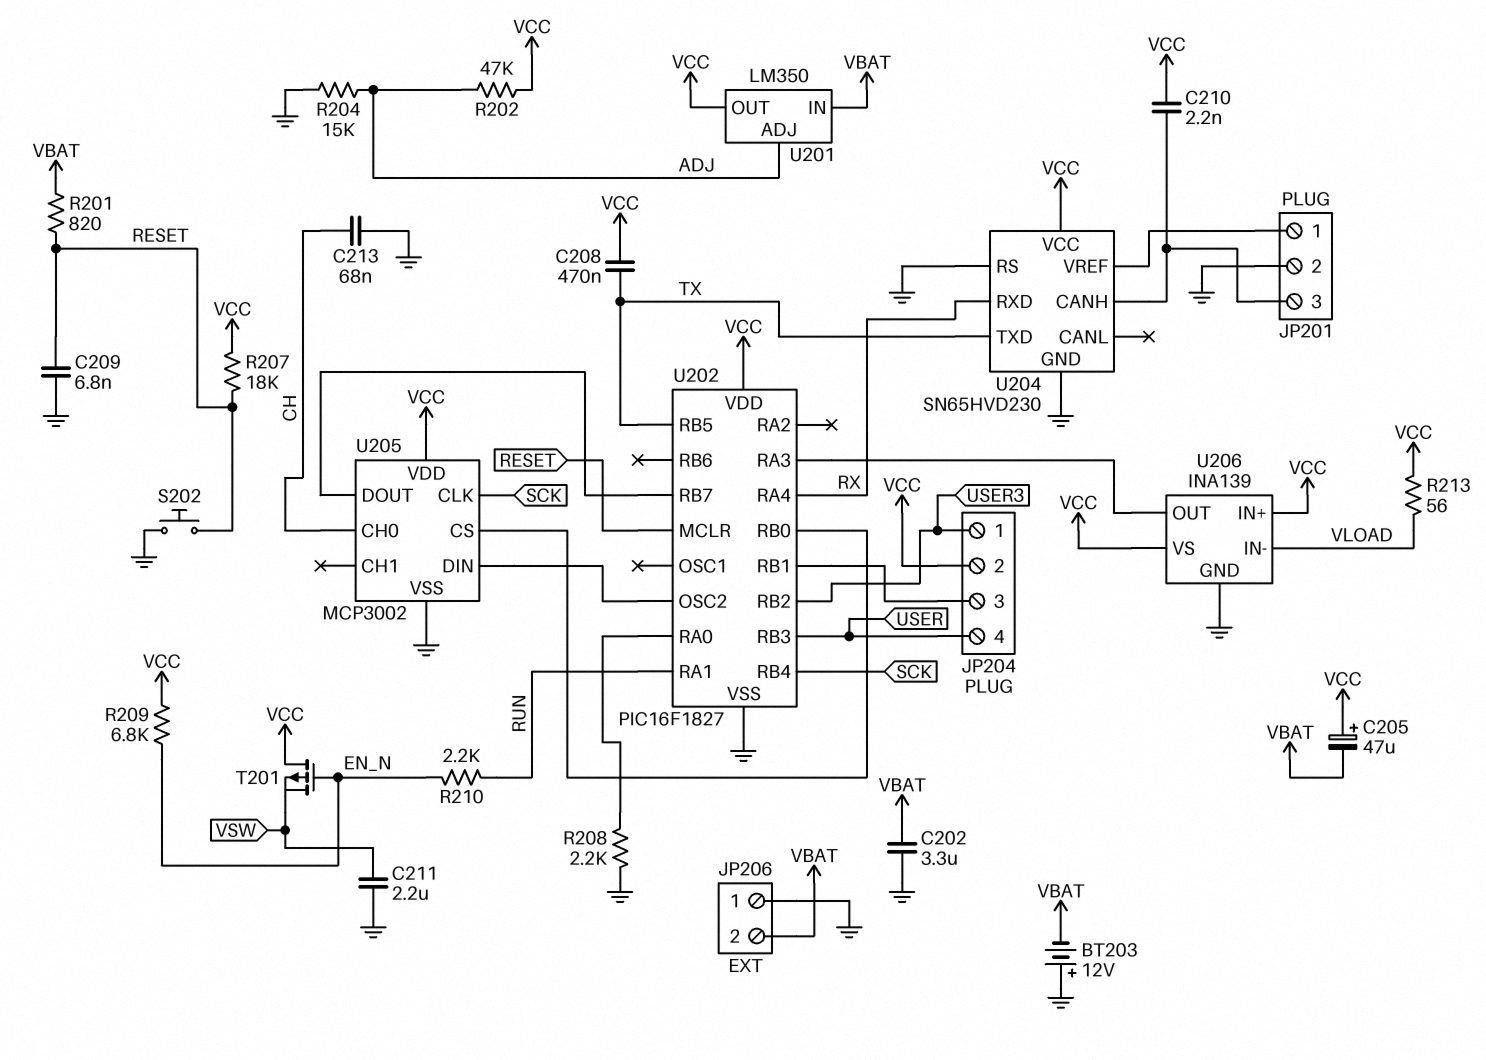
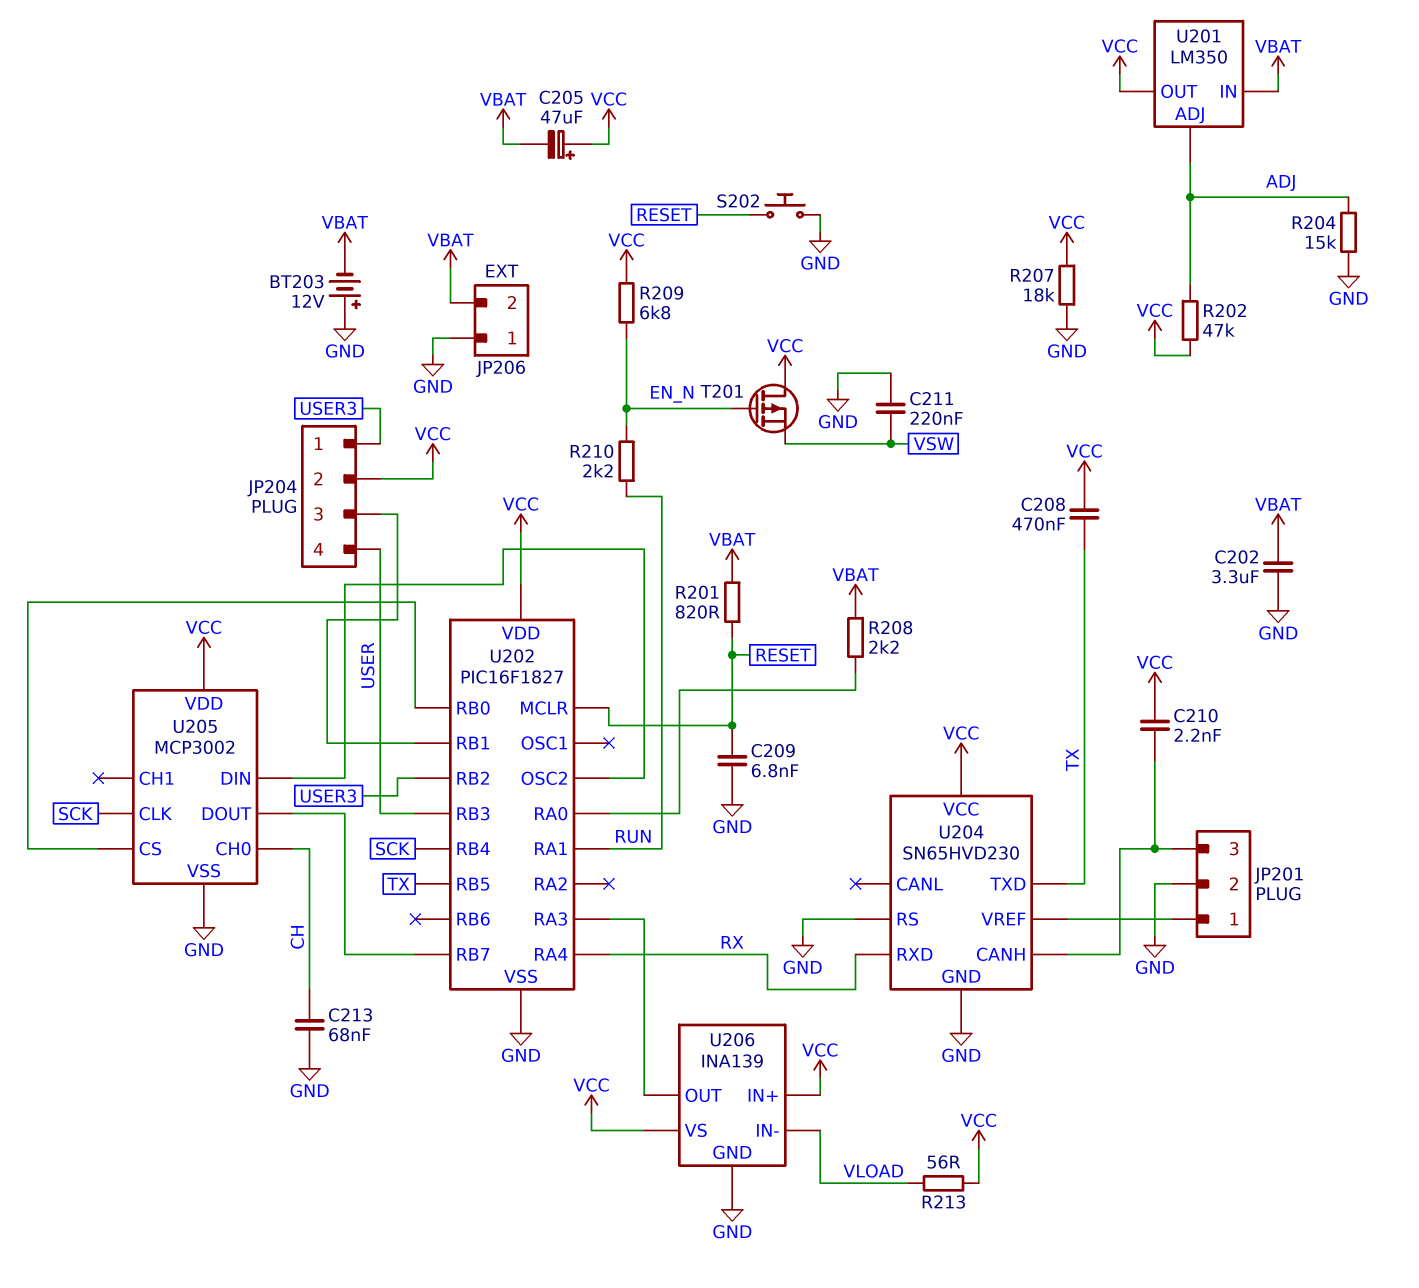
C211: 2.2uF (GND, VSW) -> 220nF (GND, VSW)
R207: 18k (RESET, VCC) -> 18k (GND, VCC)
R208: 2.2k (GND, U202/RA0) -> 2.2k (U202/RA0, VBAT)

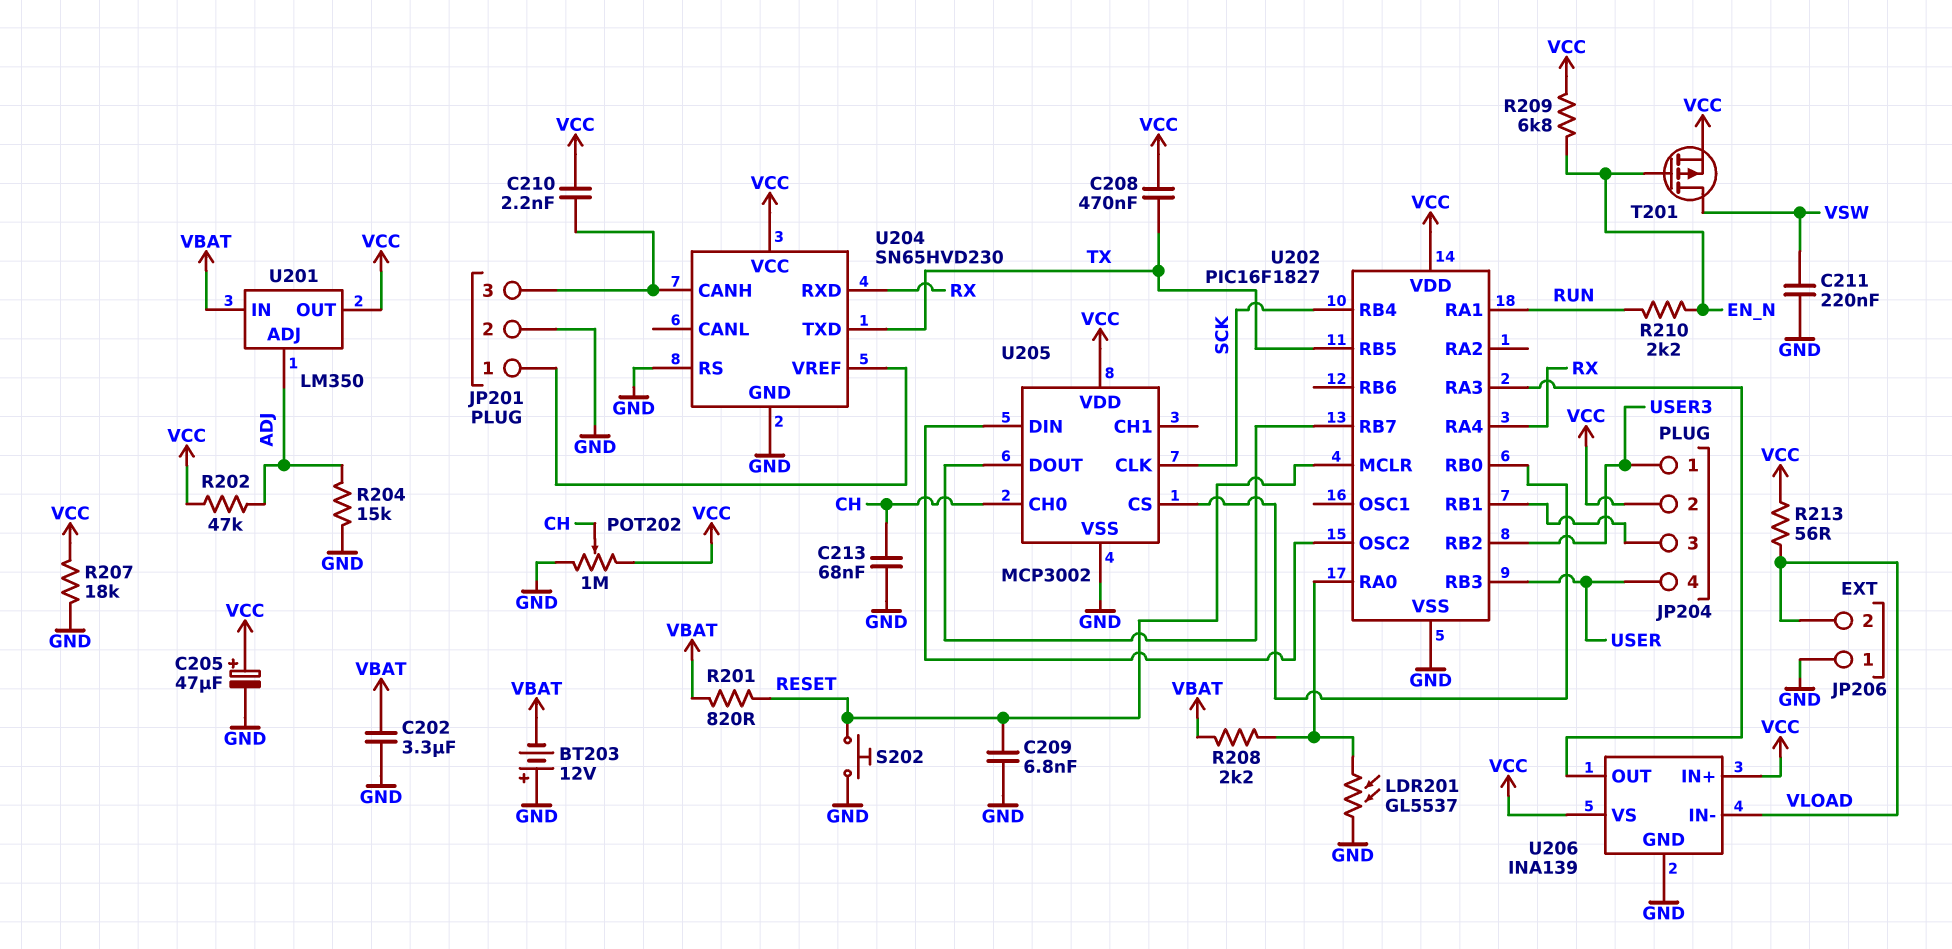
C205: 47uF (plus VCC, minus VBAT) -> 47uF (plus VCC, minus GND)
JP206 pin 2: VBAT -> VLOAD
LDR201: none -> GL5537 (GND, U202/RA0)
POT202: none -> 1M (GND, VCC, wiper CH)
T201: PMOS (G EN_N, D VCC, S VSW) -> PMOS (G EN_N, D VSW, S VCC)

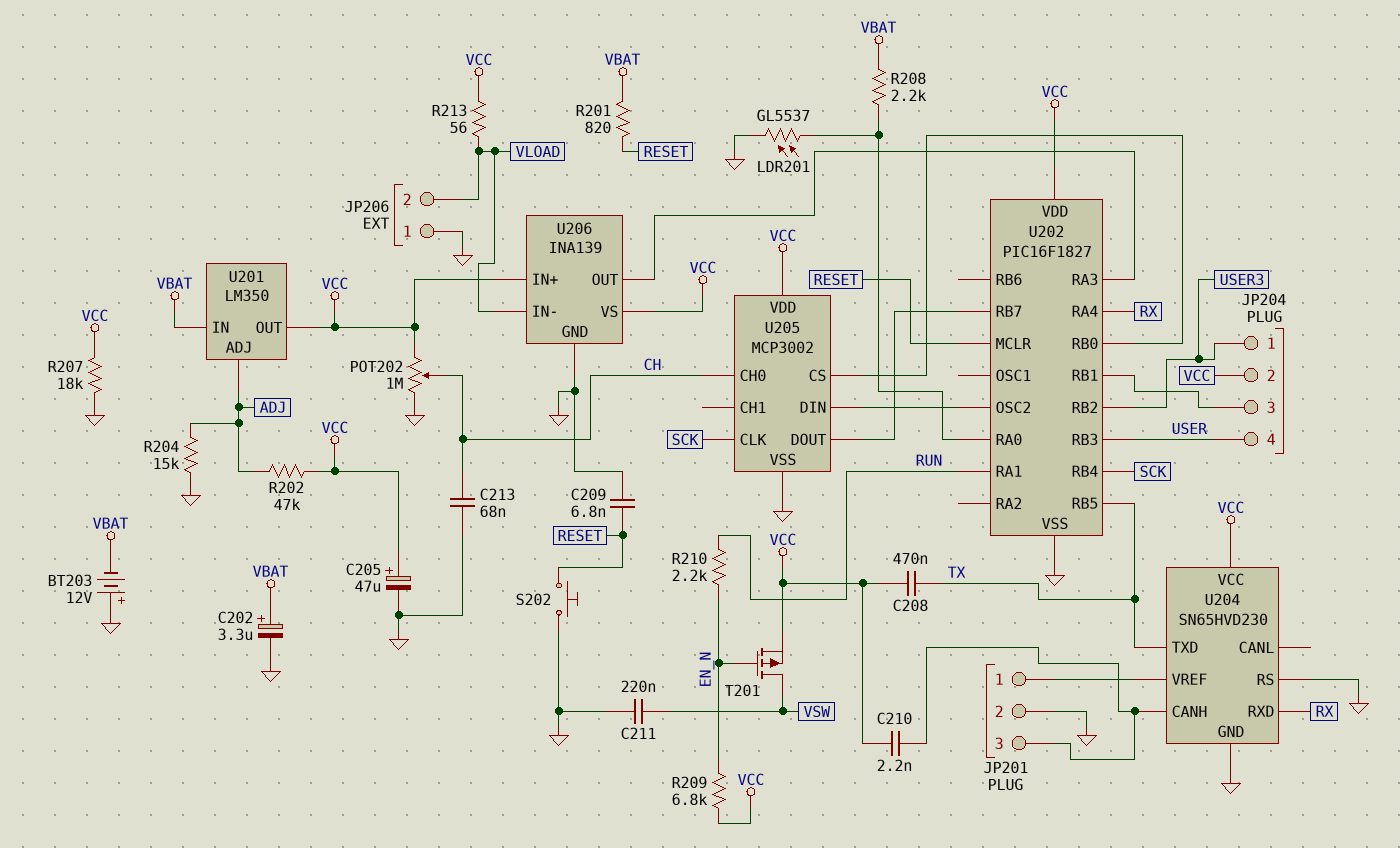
C202: 3.3uF (GND, VBAT) -> 3.3uF (plus VBAT, minus GND)

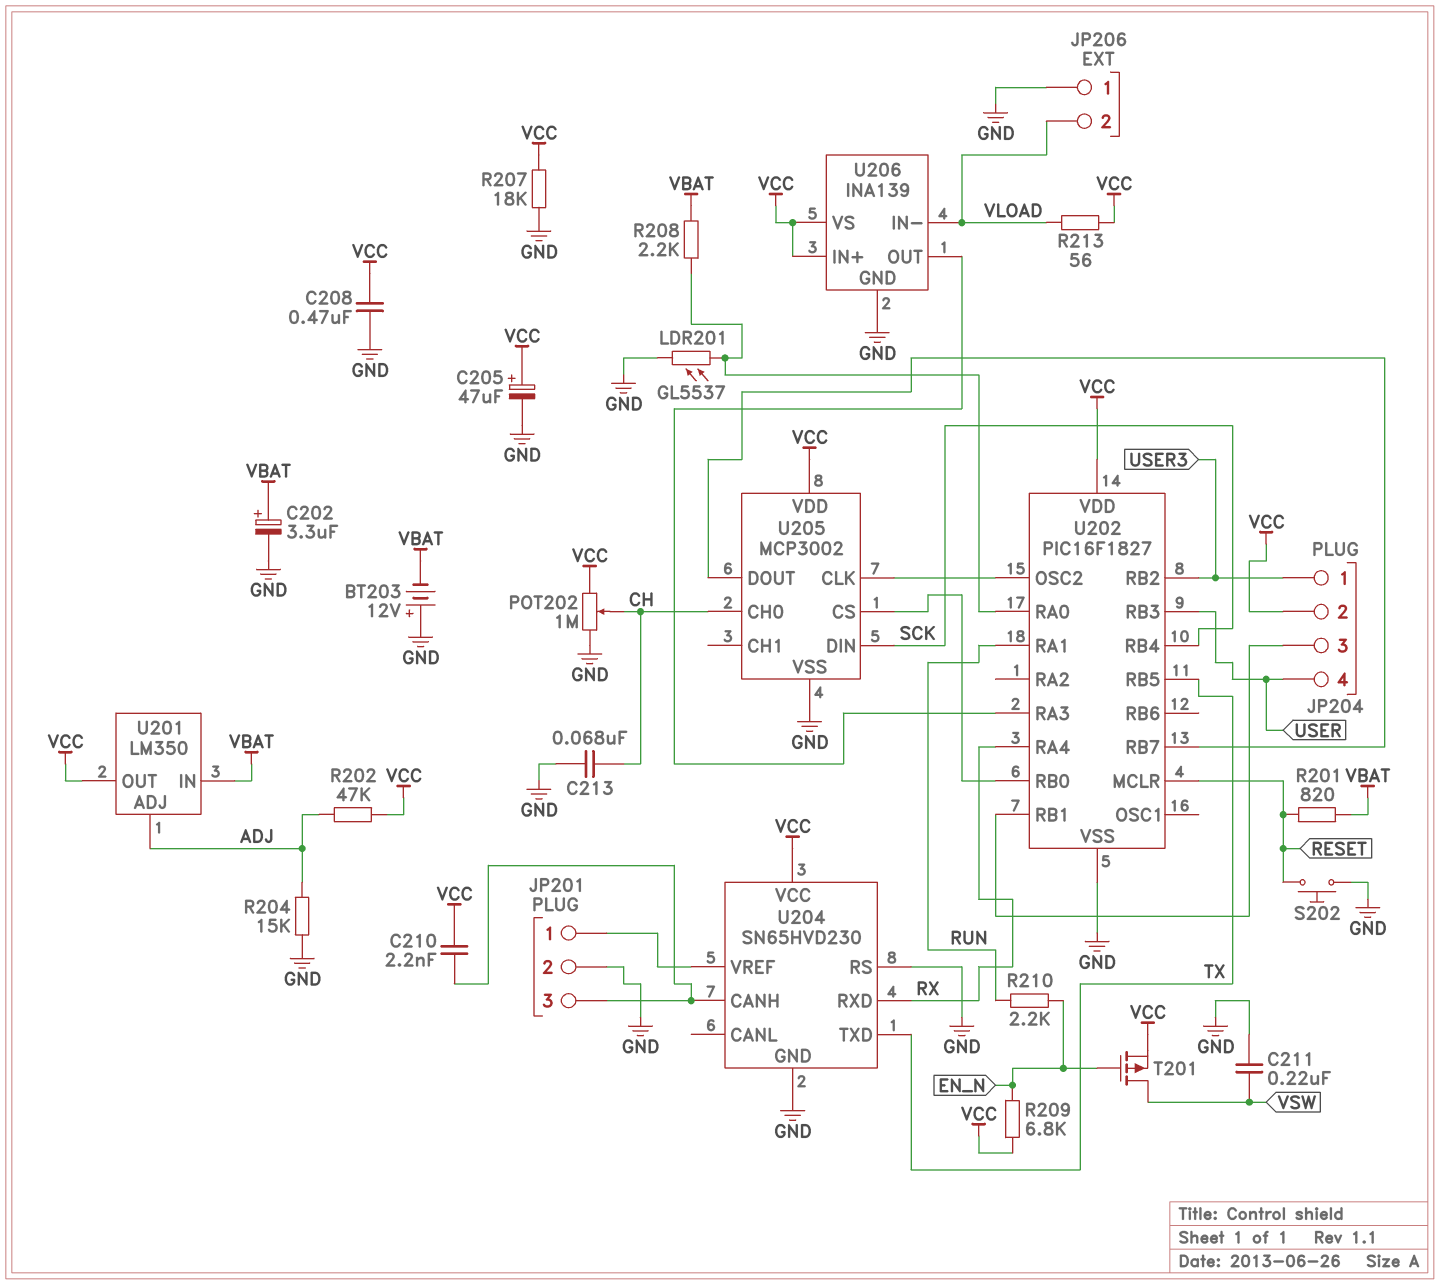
C208: 470nF (TX, VCC) -> 470nF (GND, VCC)
C209: 6.8nF (GND, RESET) -> none
U205 pin CLK: SCK -> U202/OSC2
U205 pin DIN: U202/OSC2 -> SCK

